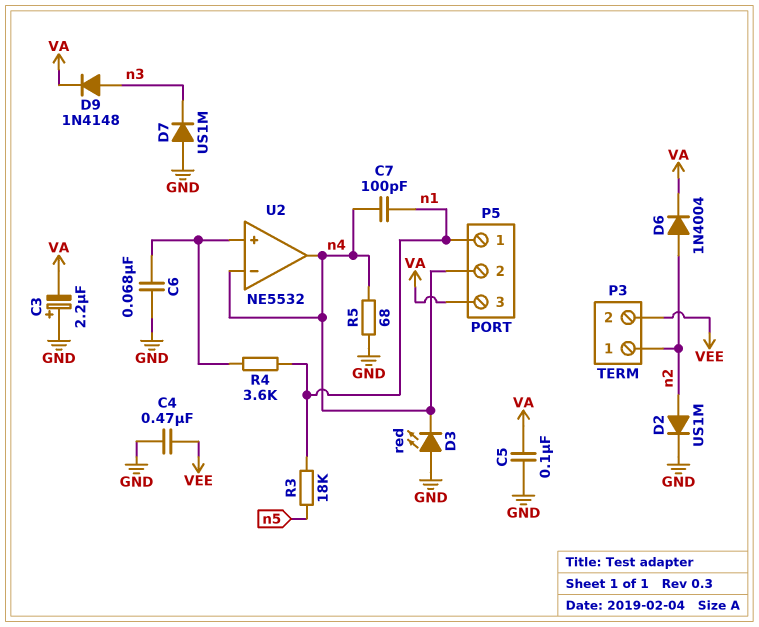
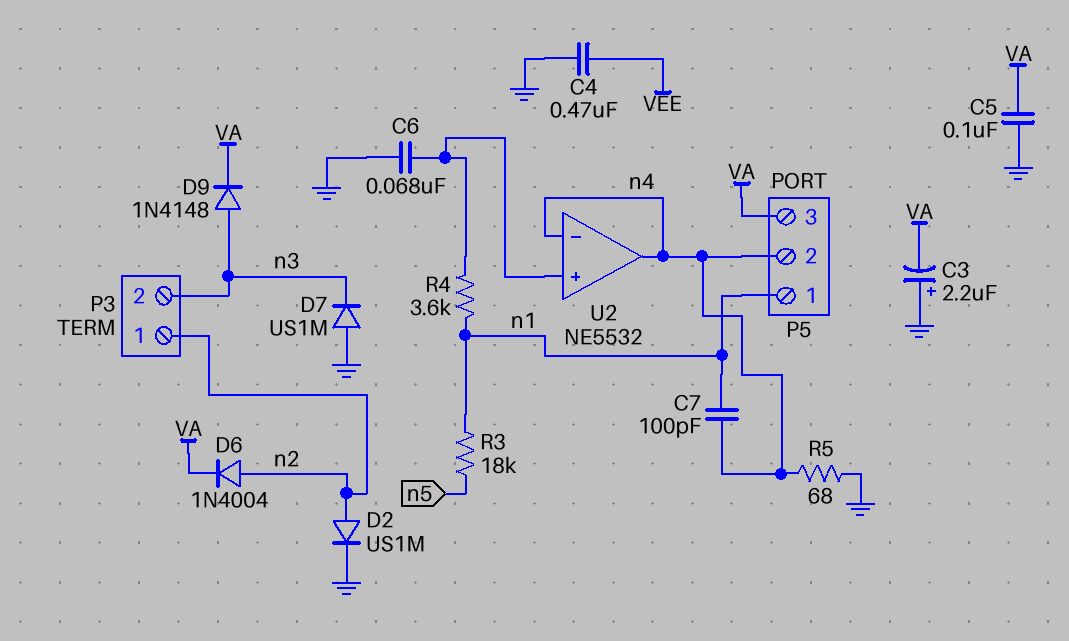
D3: LED red (A GND, K n4) -> none
P3 pin 2: VEE -> n3

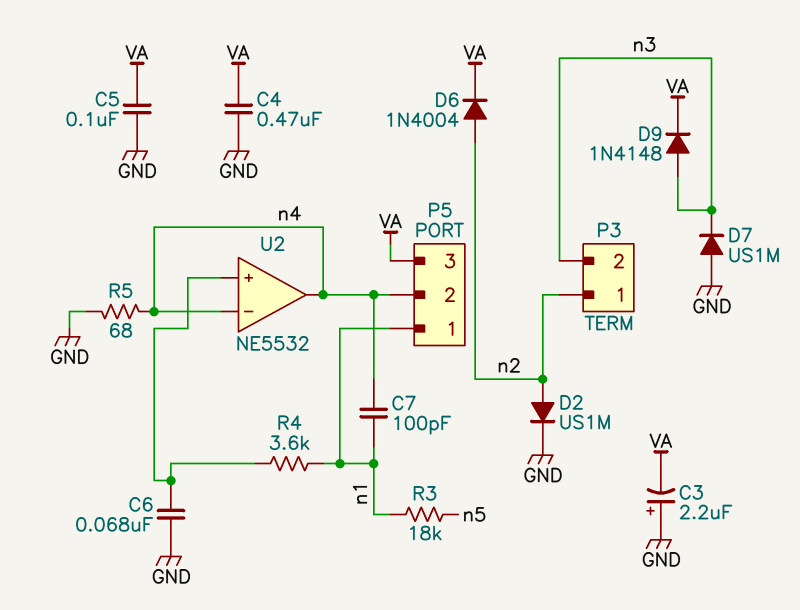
C4: 470nF (GND, VEE) -> 470nF (GND, VA)

